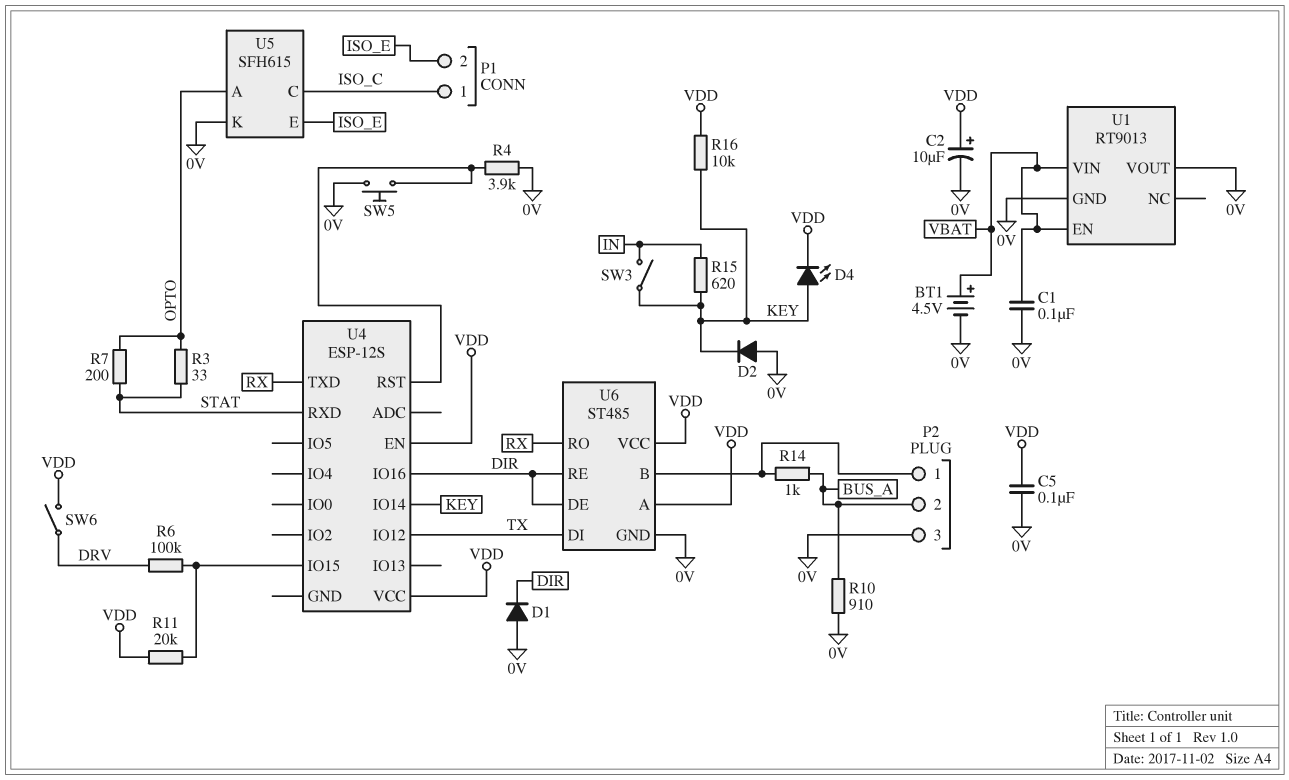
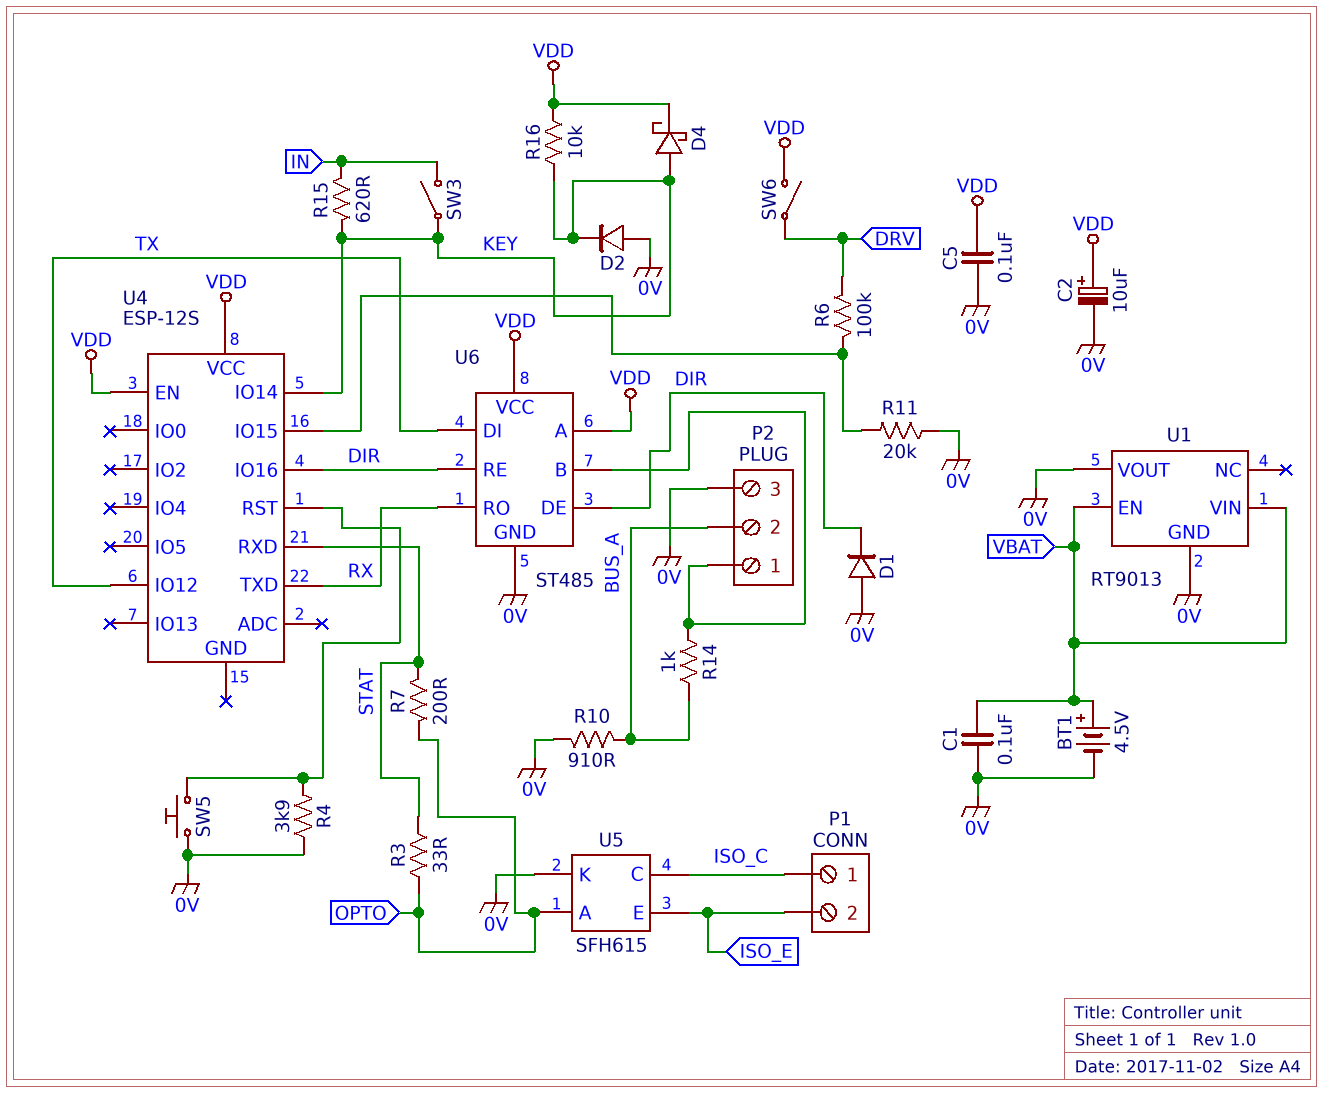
D4: LED (A KEY, K VDD) -> schottky (A KEY, K VDD)
R11: 20k (U4/IO15, VDD) -> 20k (0V, U4/IO15)

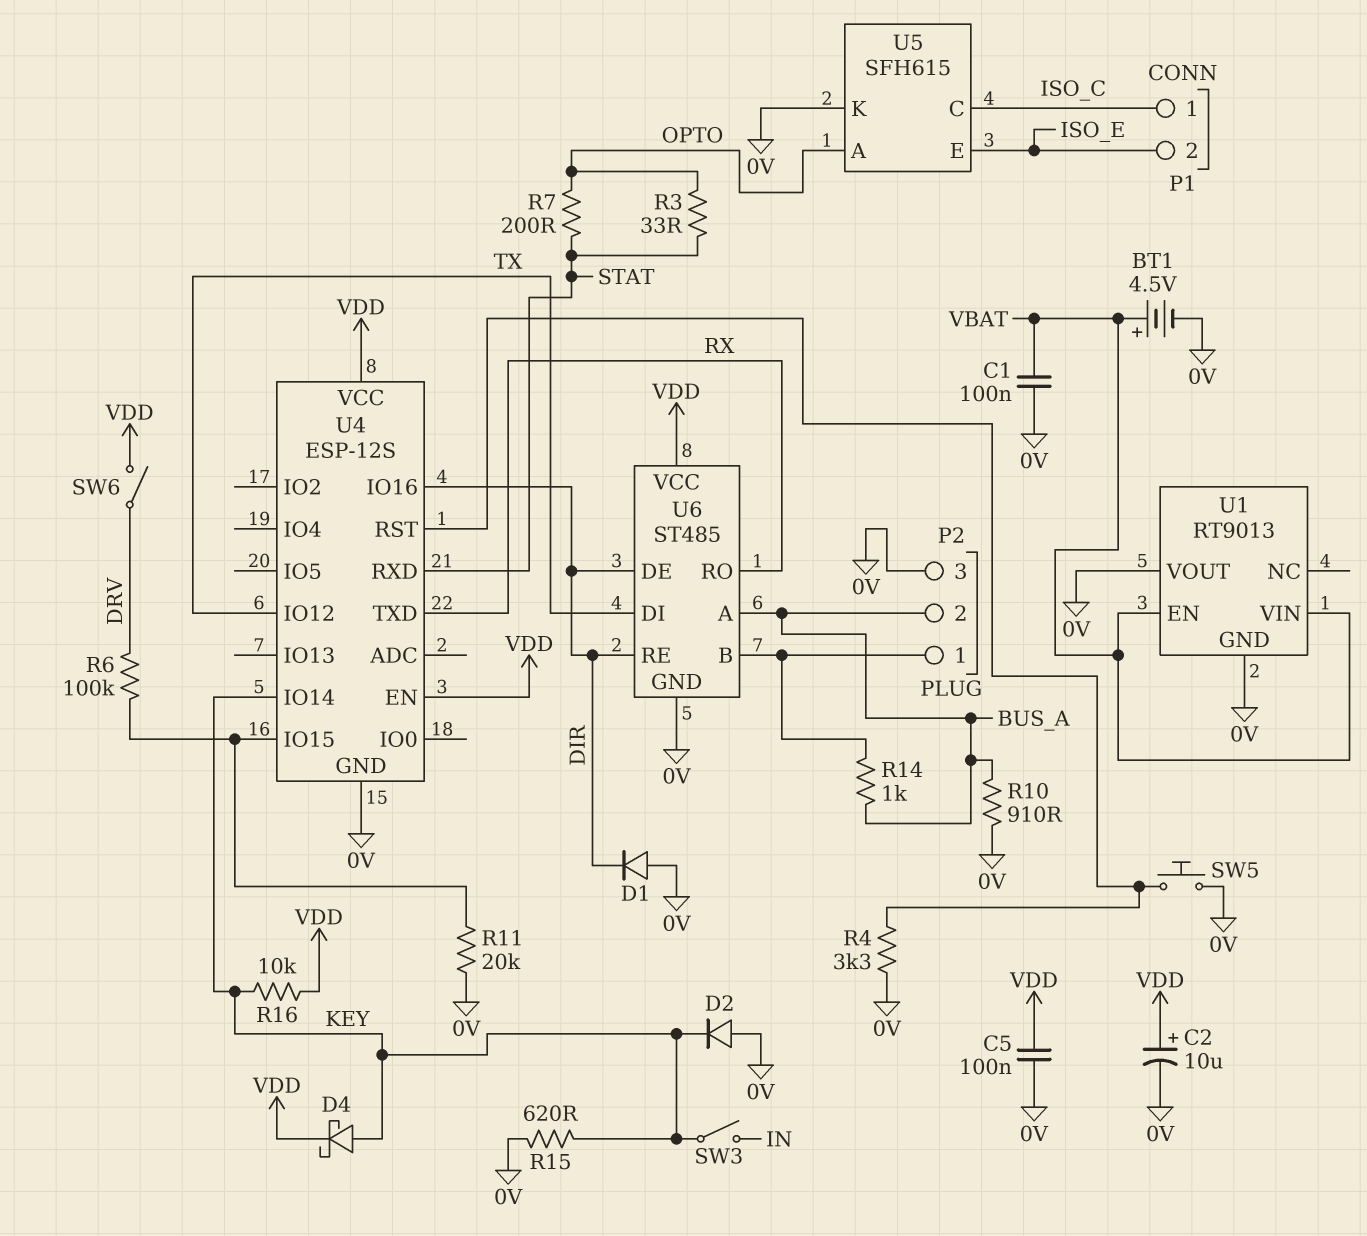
R4: 3.9k (0V, U4/RST) -> 3.3k (0V, U4/RST)
R15: 620 (IN, KEY) -> 620 (0V, KEY)
U4 pin GND: none -> 0V
U6 pin A: VDD -> BUS_A

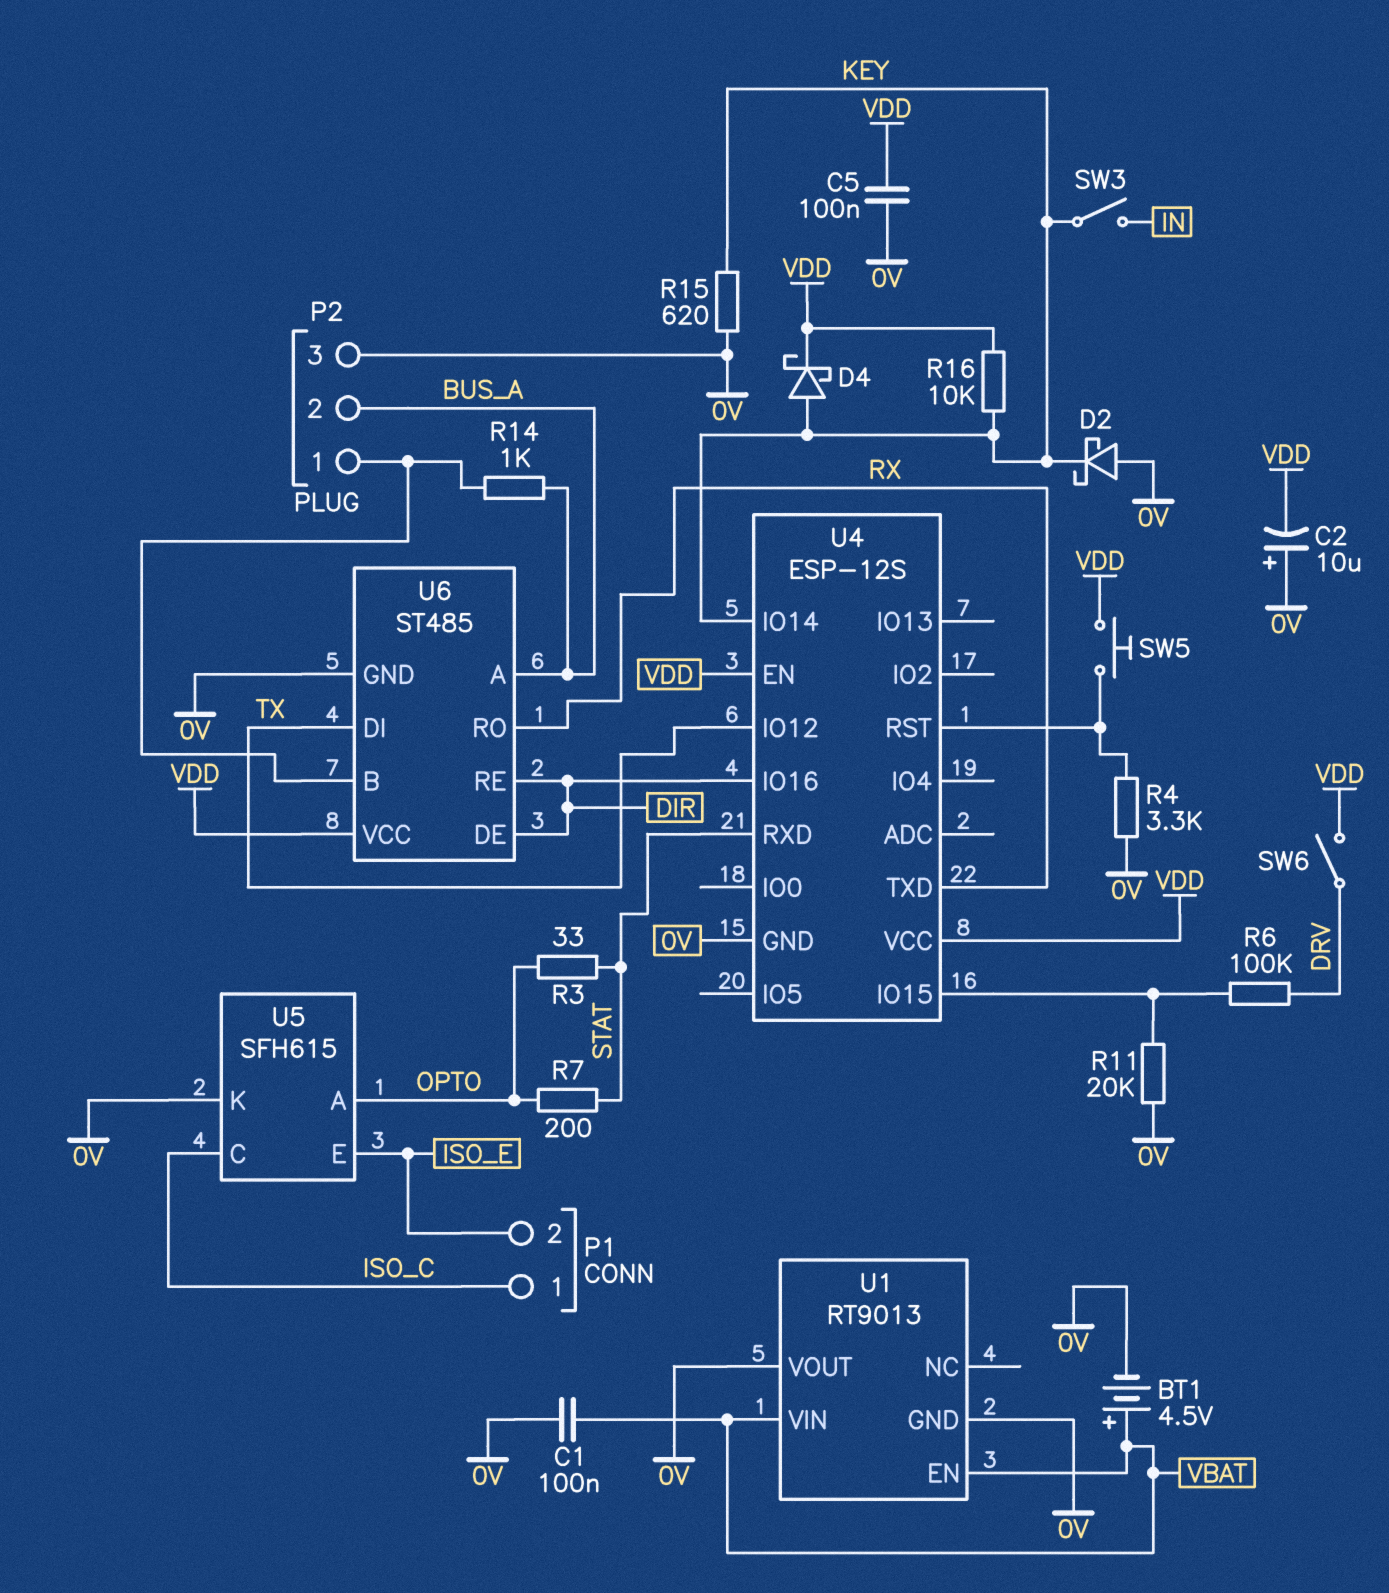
C2: 10uF (plus VDD, minus 0V) -> 10uF (plus 0V, minus VDD)
D1: diode (A 0V, K DIR) -> none
D2: diode (A 0V, K KEY) -> schottky (A 0V, K KEY)
R10: 910 (0V, BUS_A) -> none
SW5: button (0V, U4/RST) -> button (U4/RST, VDD)

